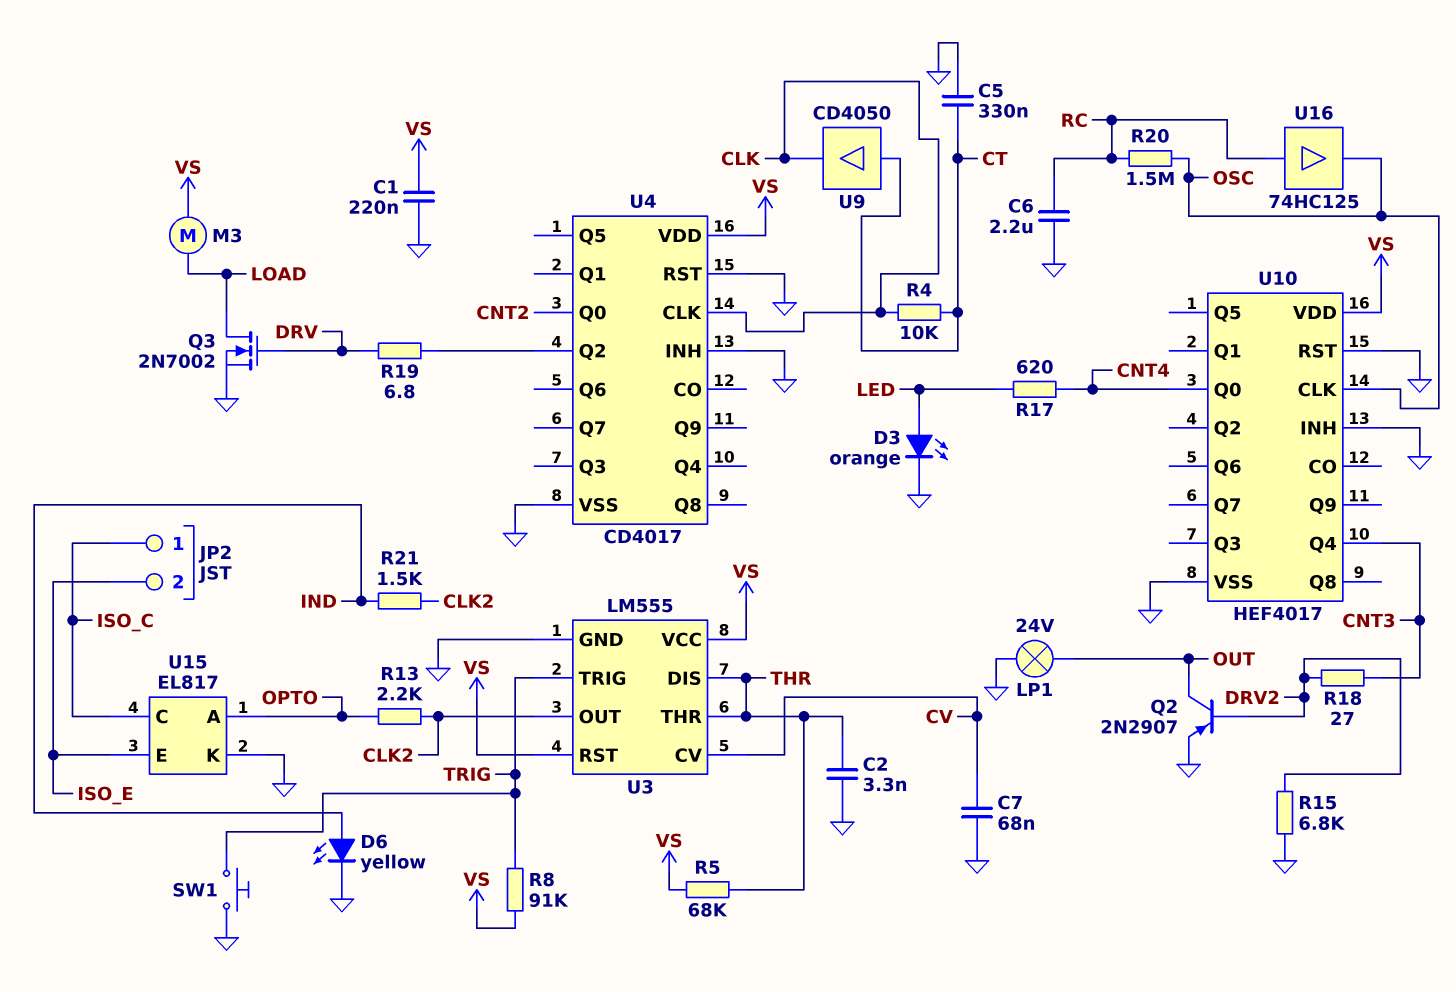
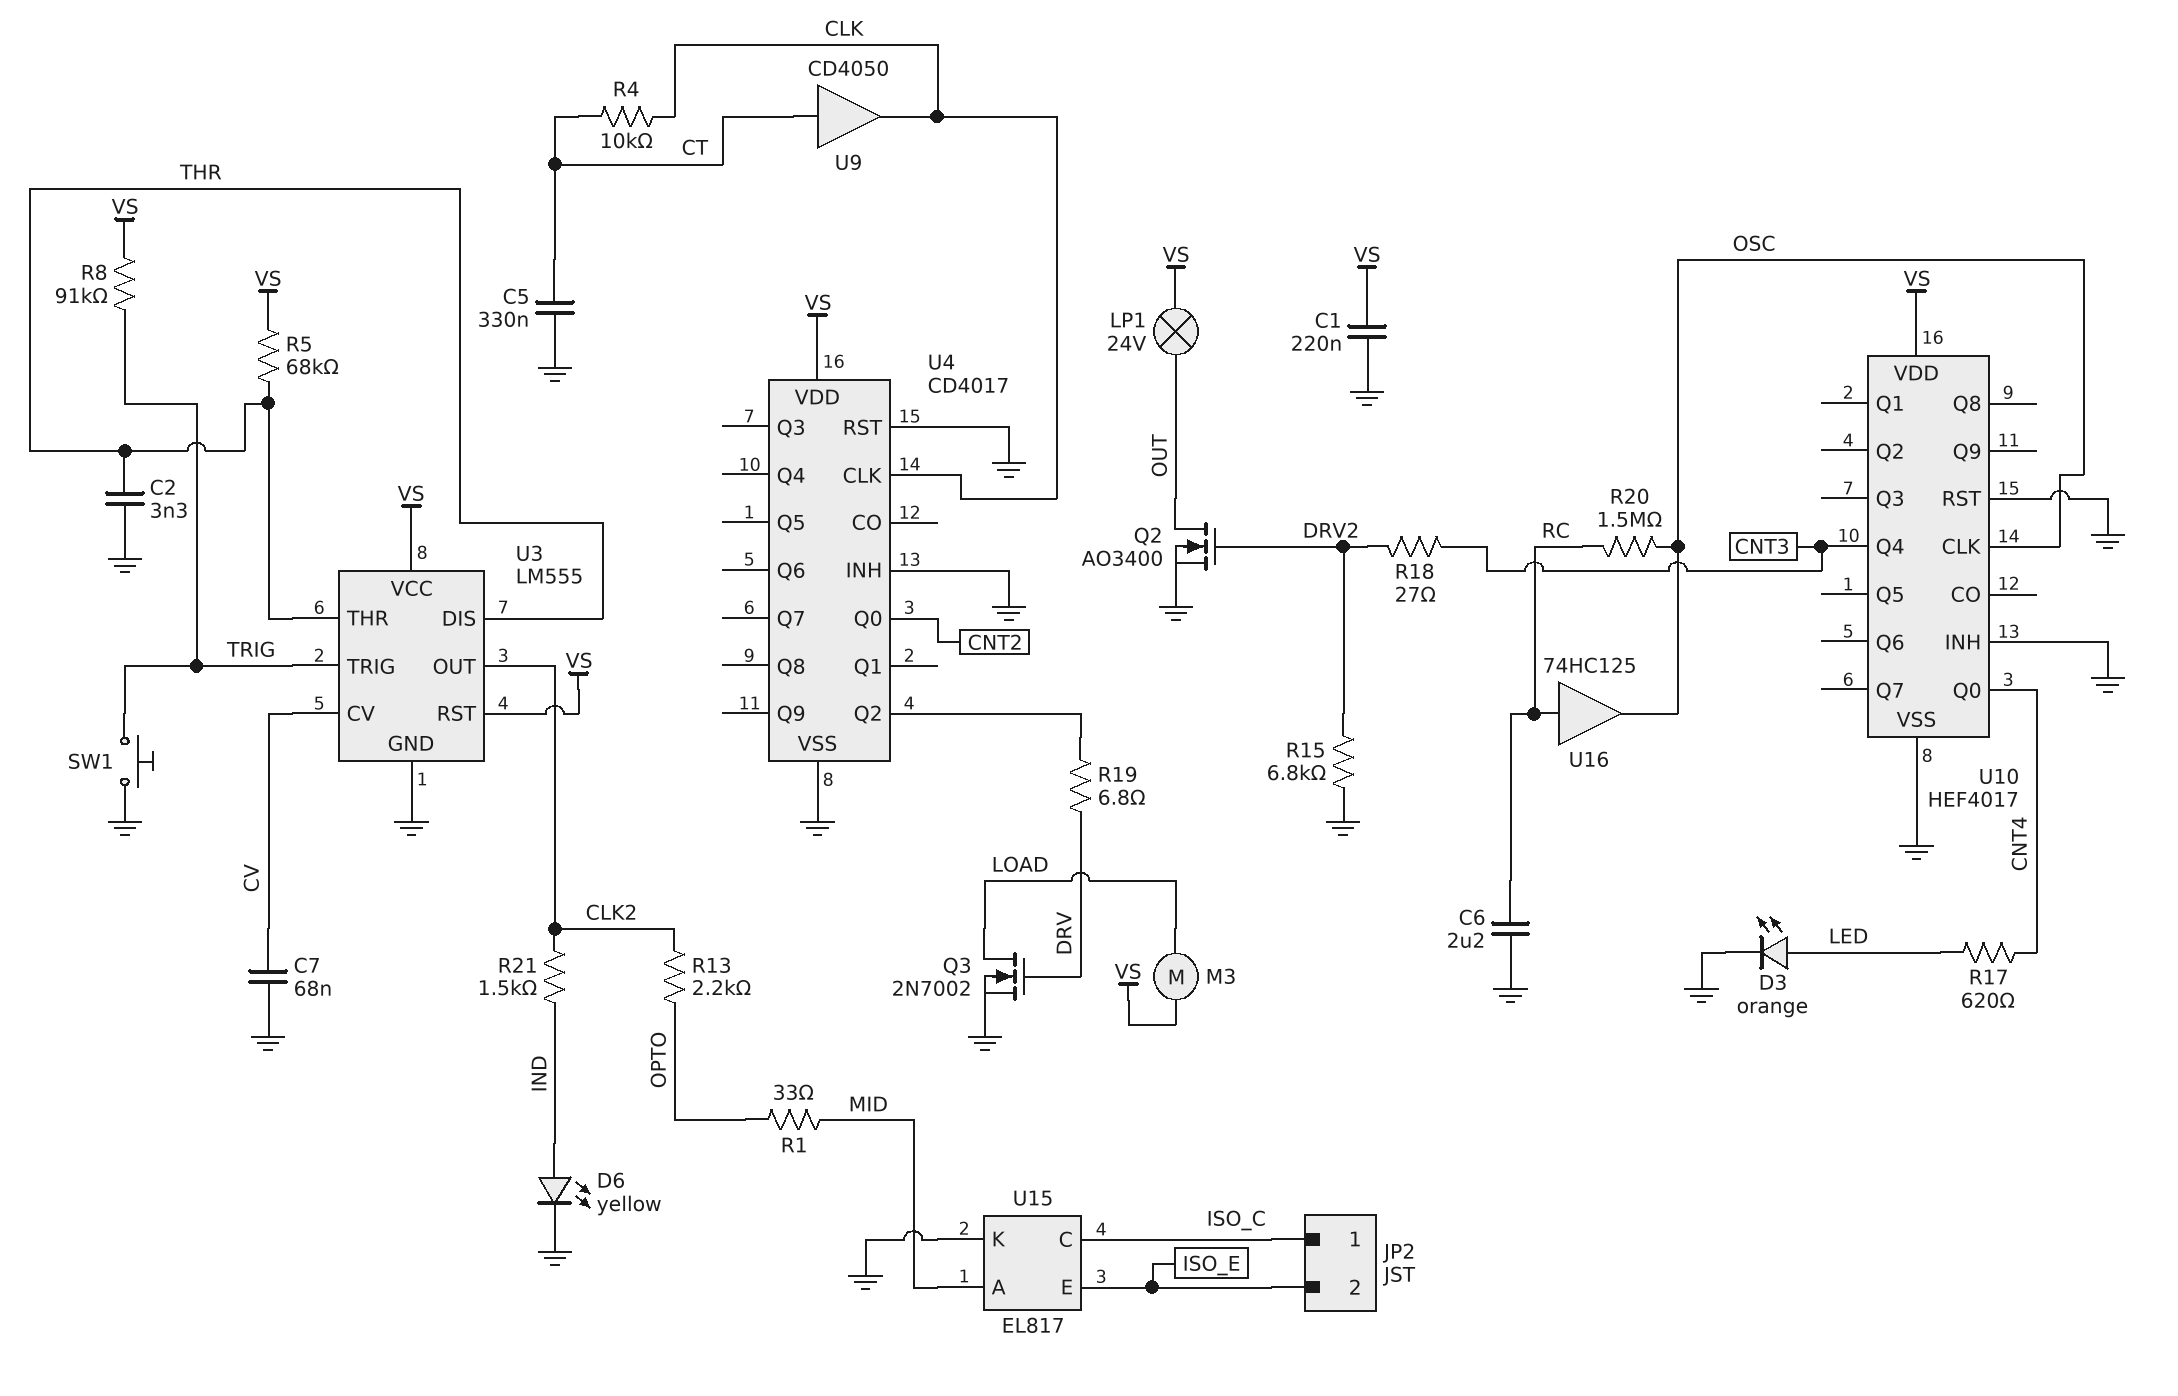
LP1: lamp 24V (GND, OUT) -> lamp 24V (OUT, VS)
Q2: PNP 2N2907 (B DRV2, C OUT, E GND) -> NMOS AO3400 (G DRV2, D OUT, S GND)
R1: none -> 33 (MID, OPTO)
U15 pin A: OPTO -> MID

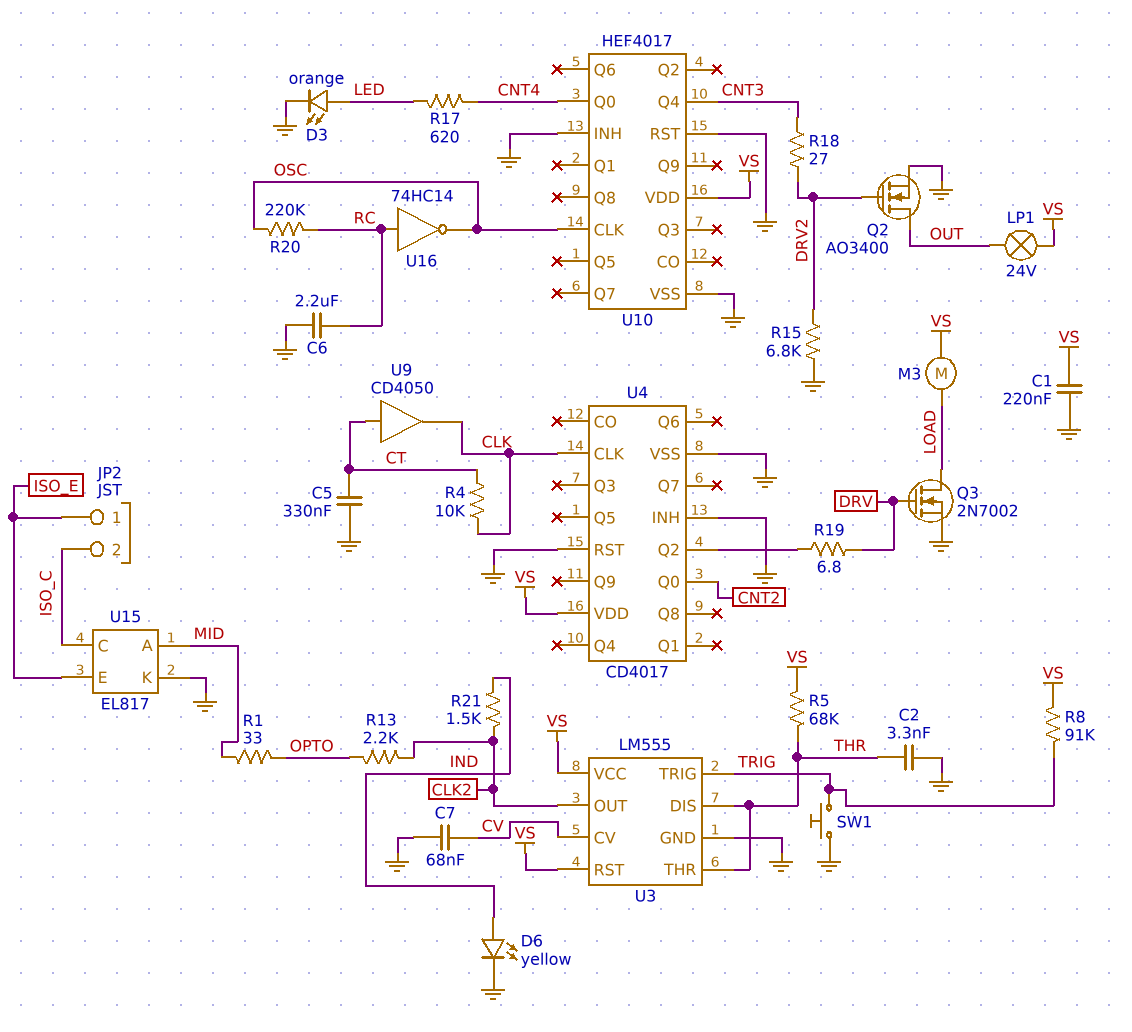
JP2 pin 1: ISO_C -> ISO_E
JP2 pin 2: ISO_E -> ISO_C
R20: 1.5M (OSC, RC) -> 220k (OSC, RC)
U16: buffer 74HC125 (in RC, out OSC) -> NOT 74HC14 (in RC, out OSC)

